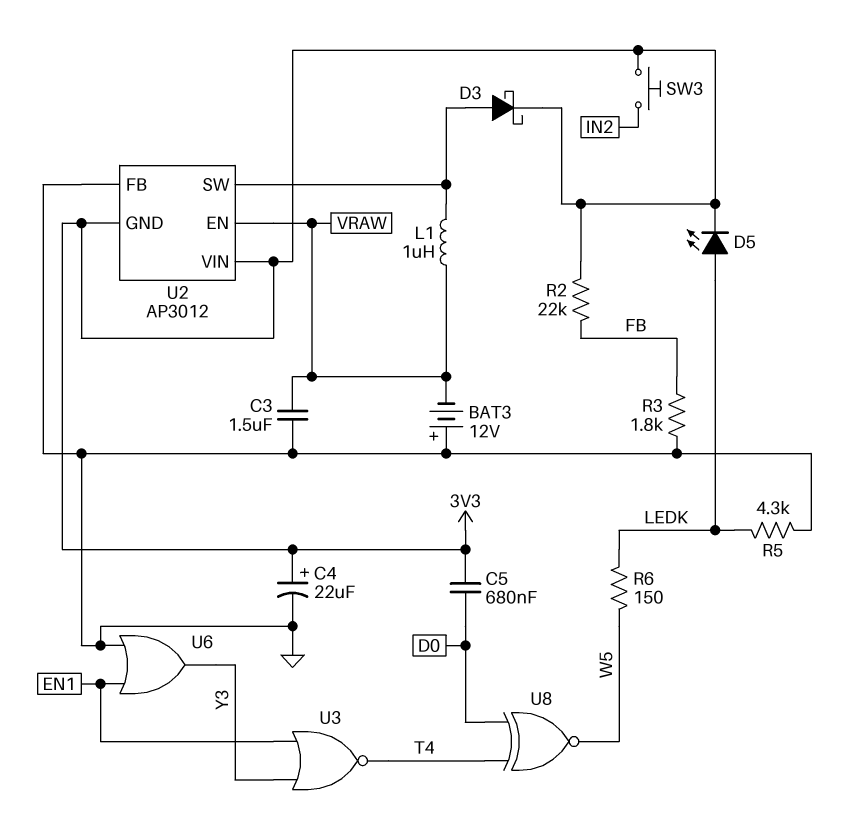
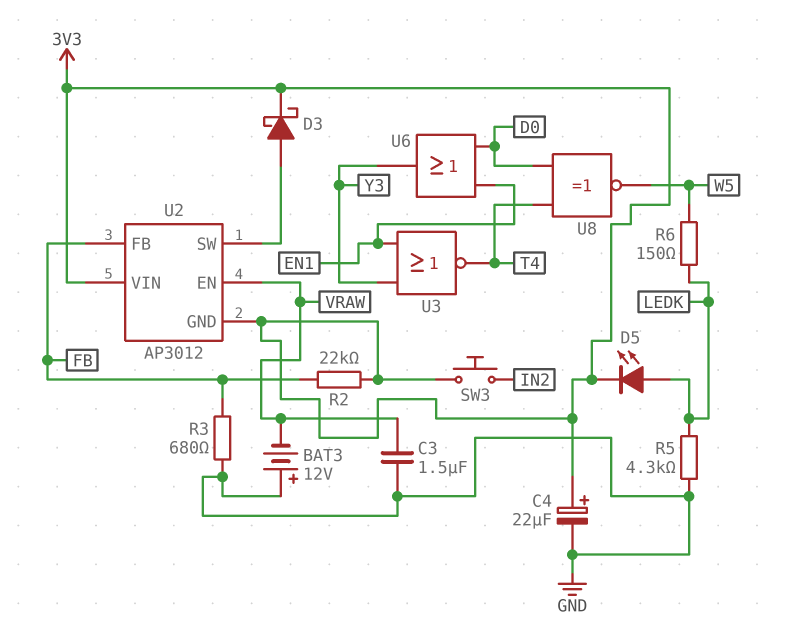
C5: 680nF (3V3, D0) -> none
L1: 1uH (U2/SW, VRAW) -> none
R3: 1.8k (FB, GND) -> 680 (FB, GND)
U2 pin FB: GND -> FB
U6: OR (in EN1, in GND, out Y3) -> OR (in D0, in EN1, out Y3)

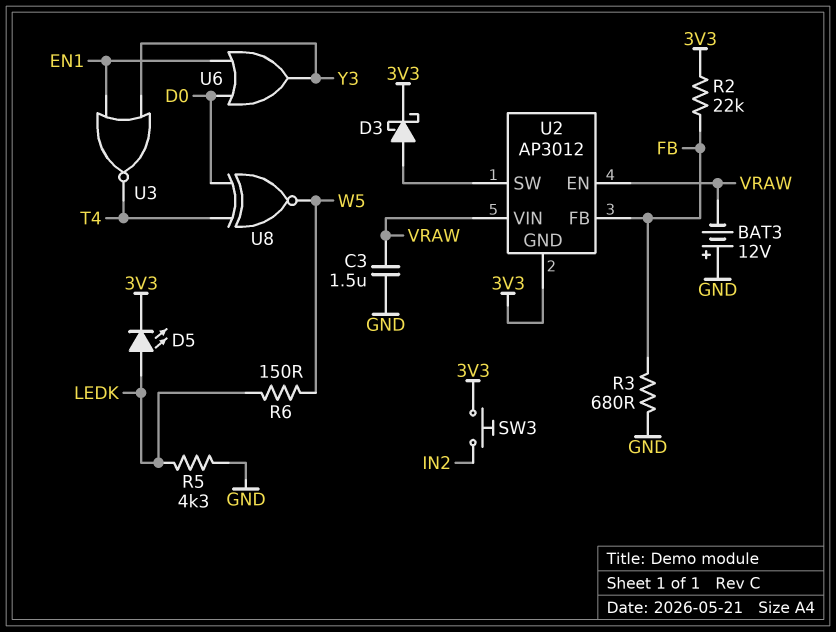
C4: 22uF (plus 3V3, minus GND) -> none
U2 pin VIN: 3V3 -> VRAW

